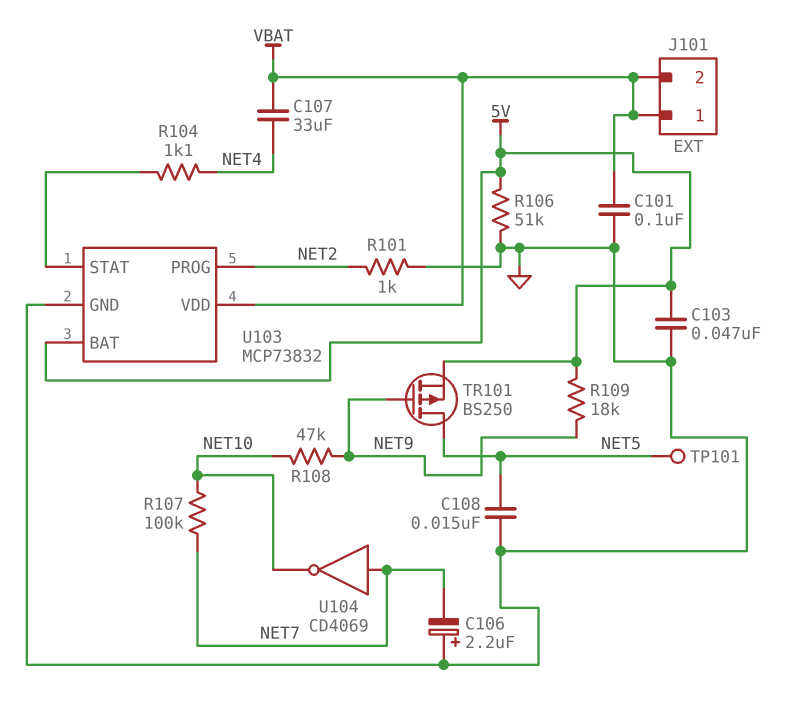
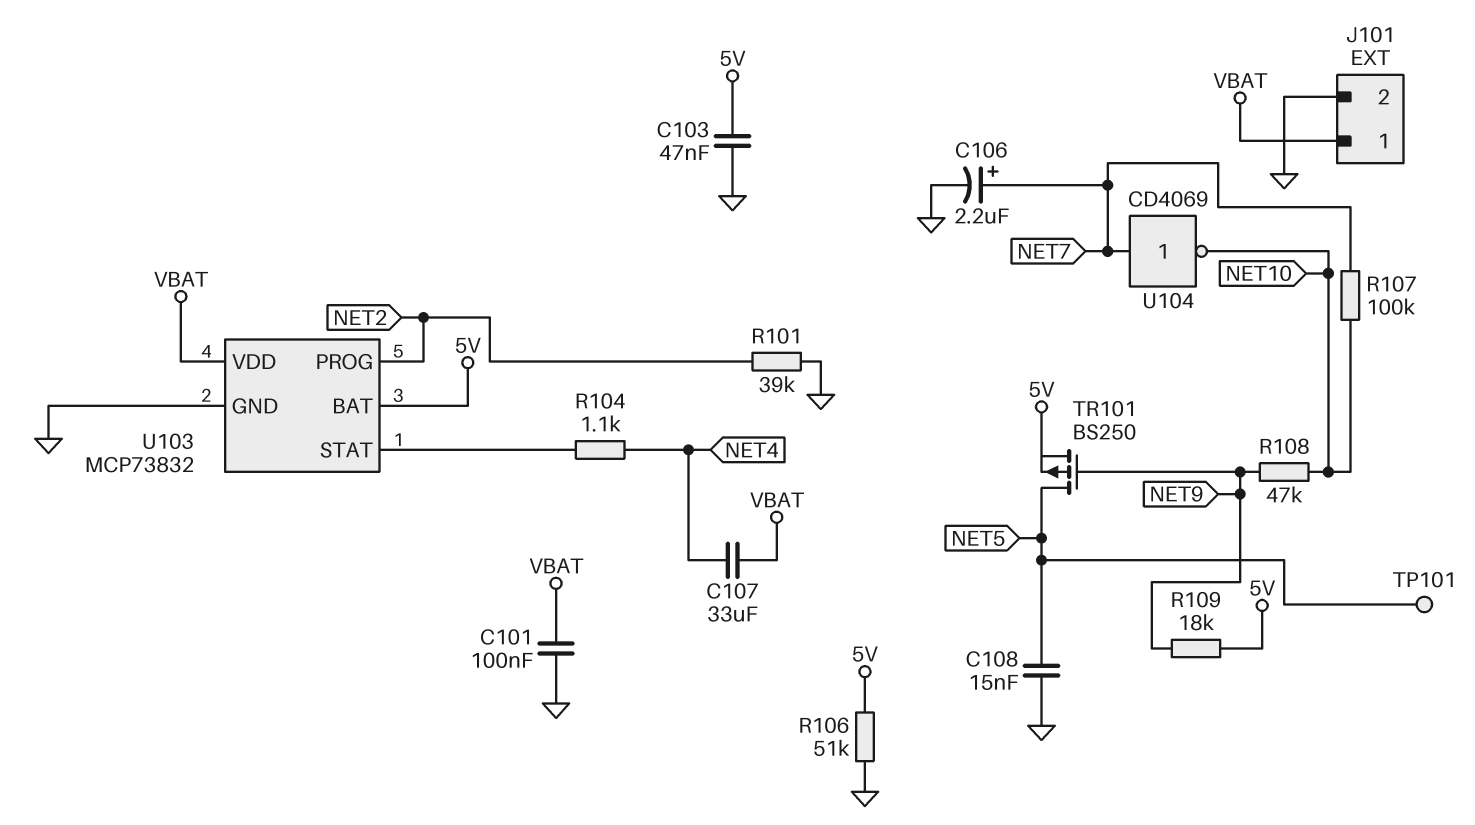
C106: 2.2uF (plus GND, minus NET7) -> 2.2uF (plus NET7, minus GND)
J101 pin 2: VBAT -> GND
R101: 1k (GND, NET2) -> 39k (GND, NET2)

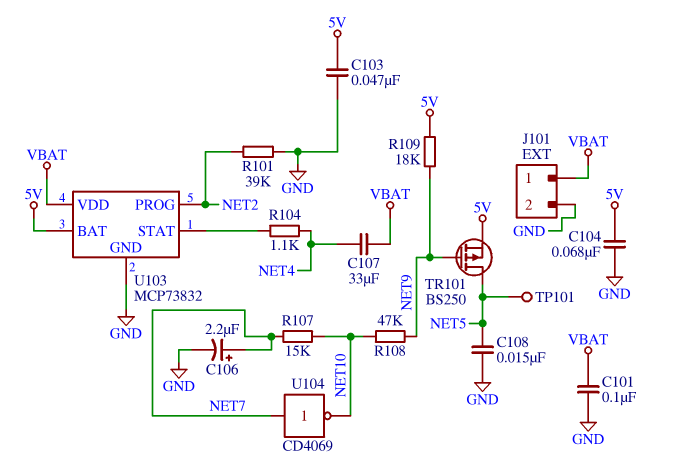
C104: none -> 68nF (5V, GND)
R106: 51k (5V, GND) -> none
R107: 100k (NET7, NET10) -> 15k (NET7, NET10)

